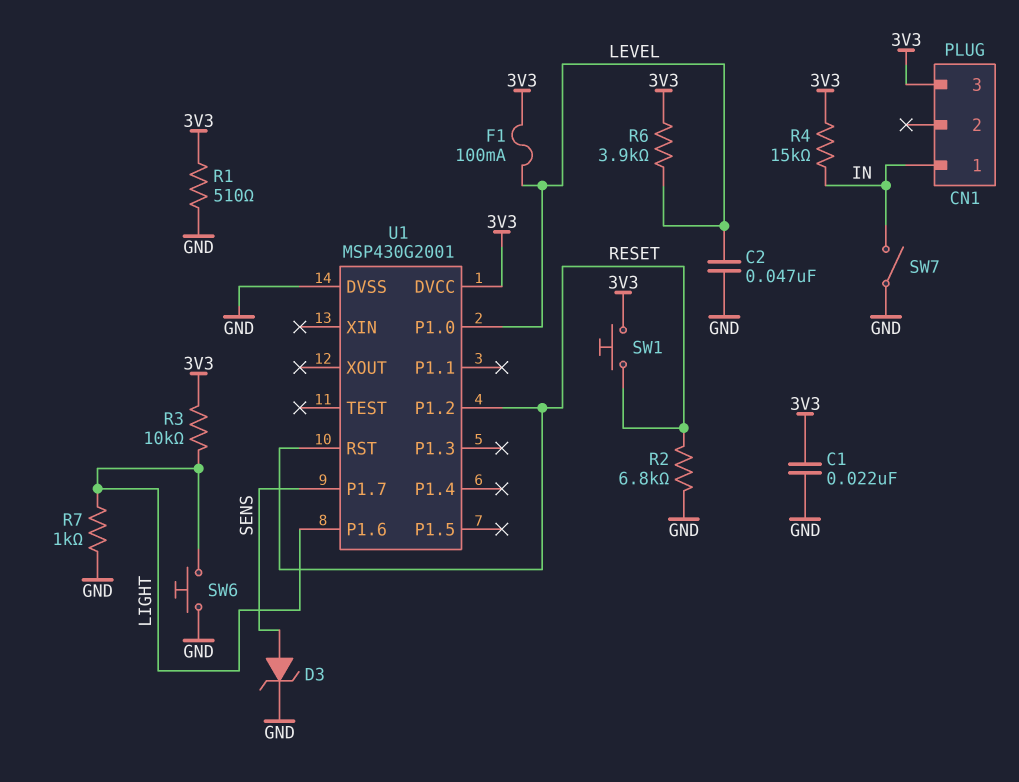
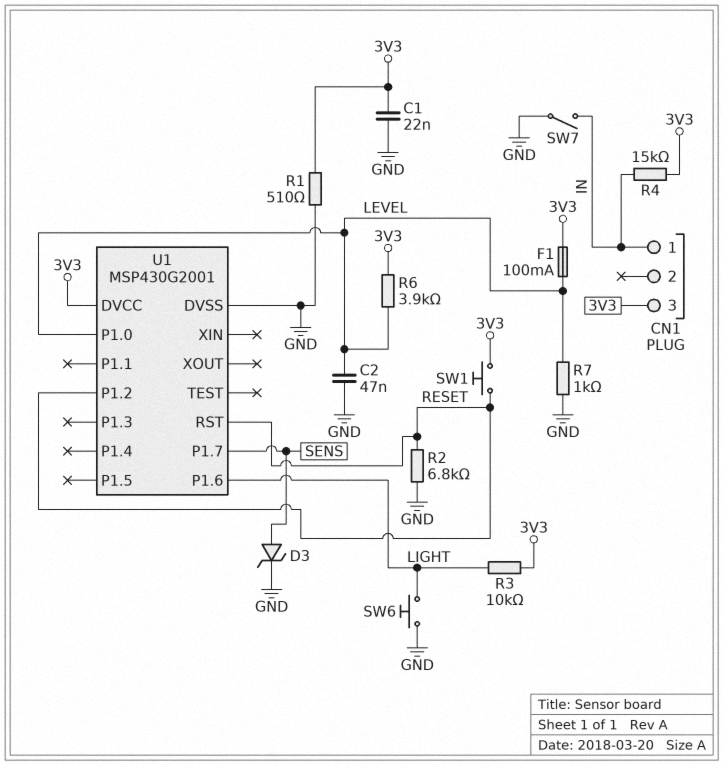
R7: 1k (GND, LIGHT) -> 1k (GND, LEVEL)

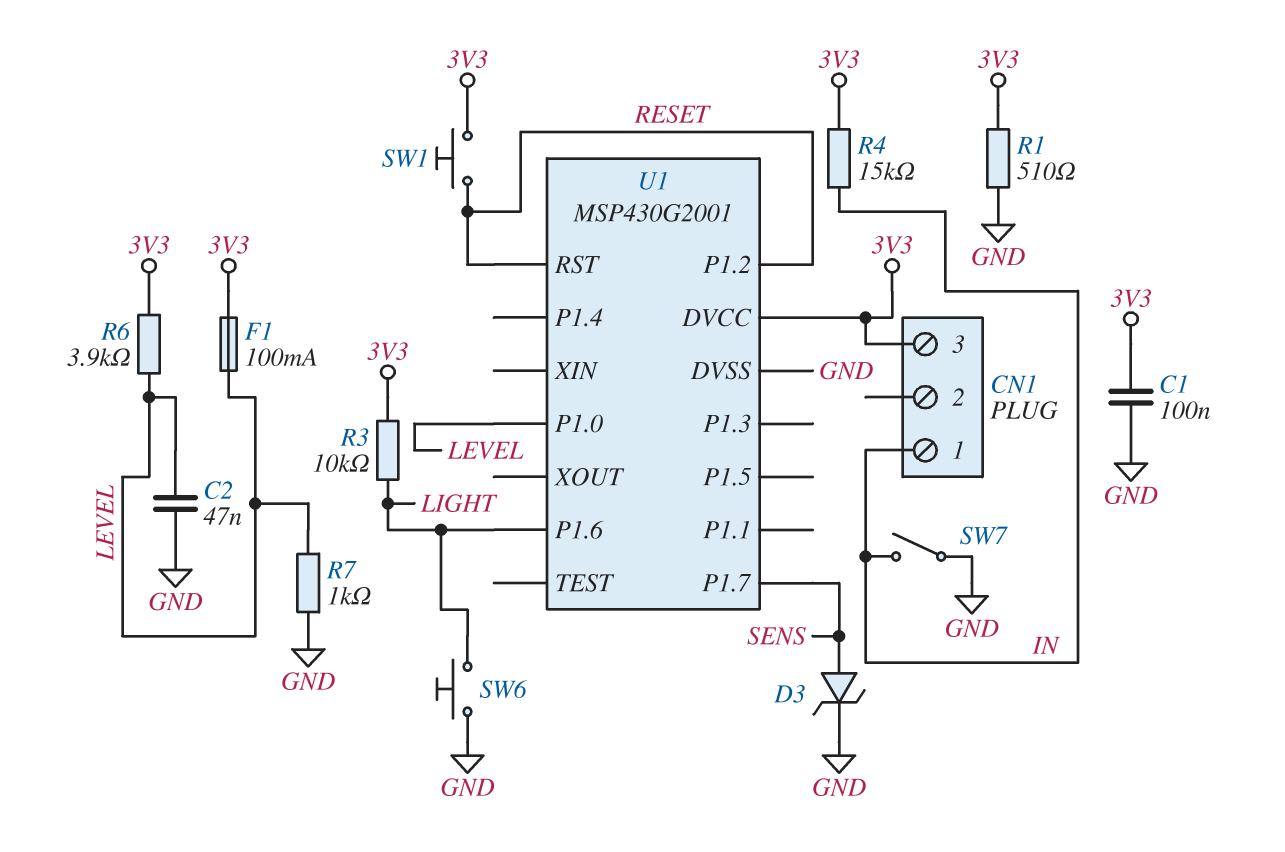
C1: 22nF (3V3, GND) -> 100nF (3V3, GND)
R2: 6.8k (GND, RESET) -> none

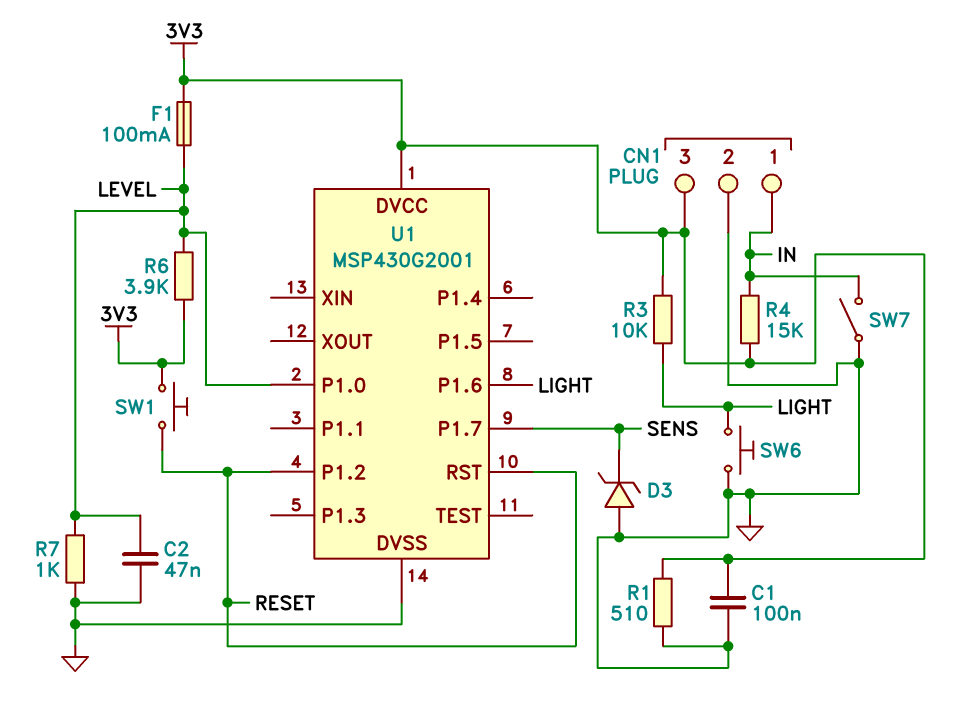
CN1 pin 2: none -> GND
D3: zener (A SENS, K GND) -> zener (A GND, K SENS)

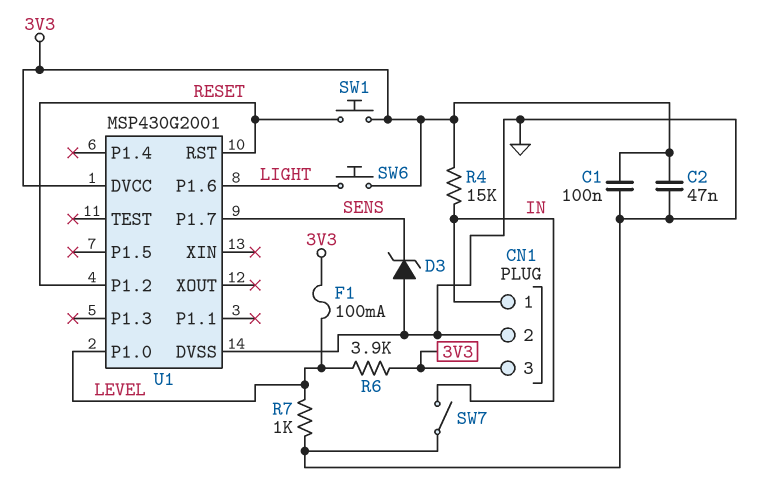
C2: 47nF (GND, LEVEL) -> 47nF (3V3, GND)
R1: 510 (3V3, GND) -> none
R3: 10k (3V3, LIGHT) -> none
SW6: button (GND, LIGHT) -> button (3V3, LIGHT)

